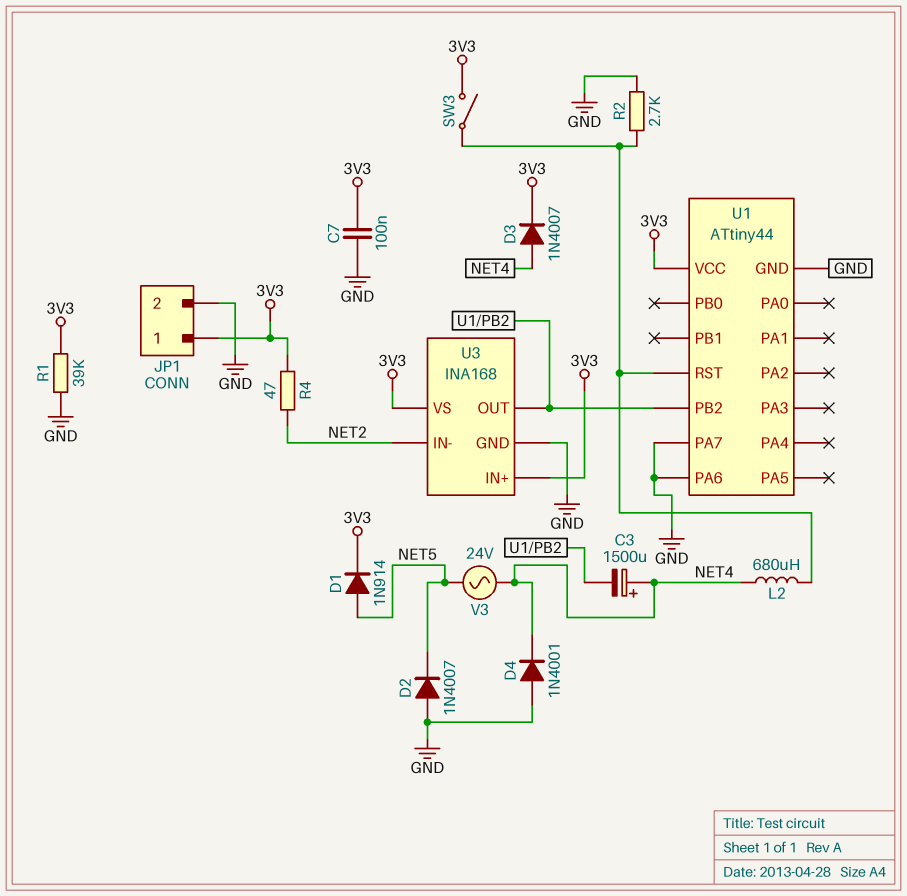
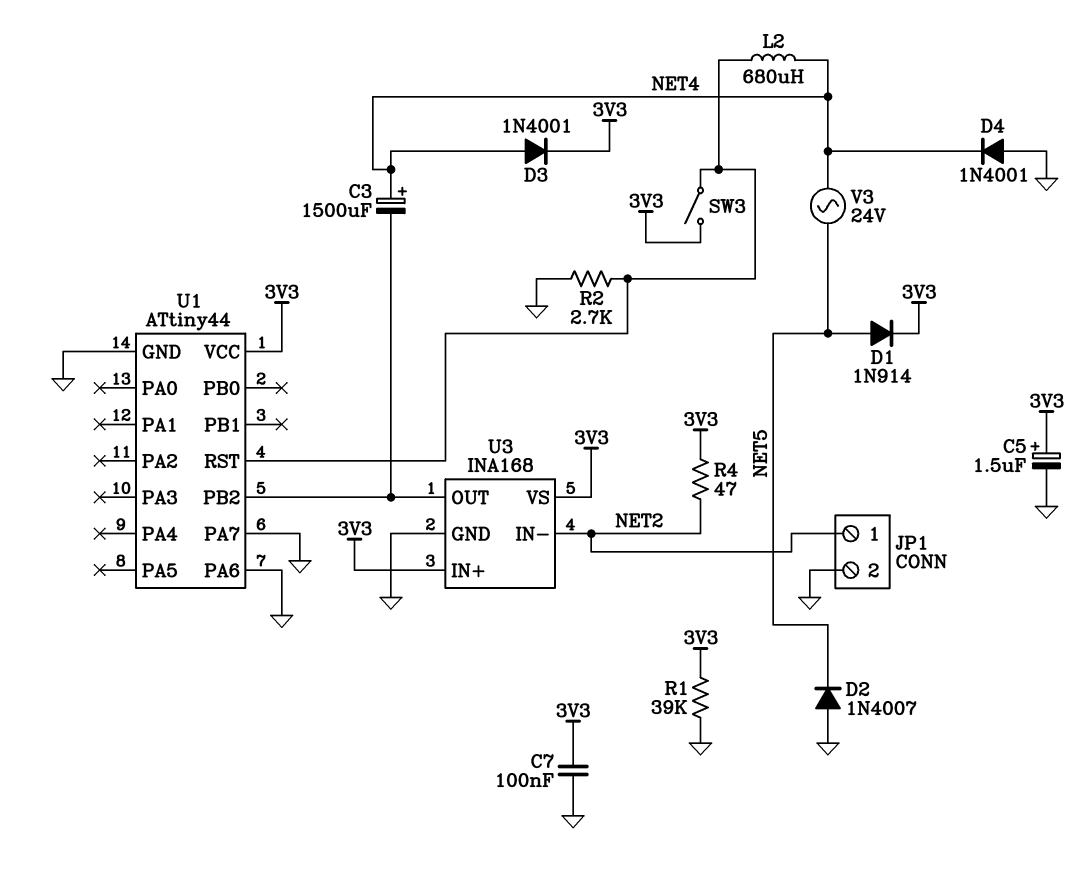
C5: none -> 1.5uF (plus 3V3, minus GND)
D3: diode 1N4007 (A NET4, K 3V3) -> diode 1N4001 (A NET4, K 3V3)
JP1 pin 1: 3V3 -> NET2

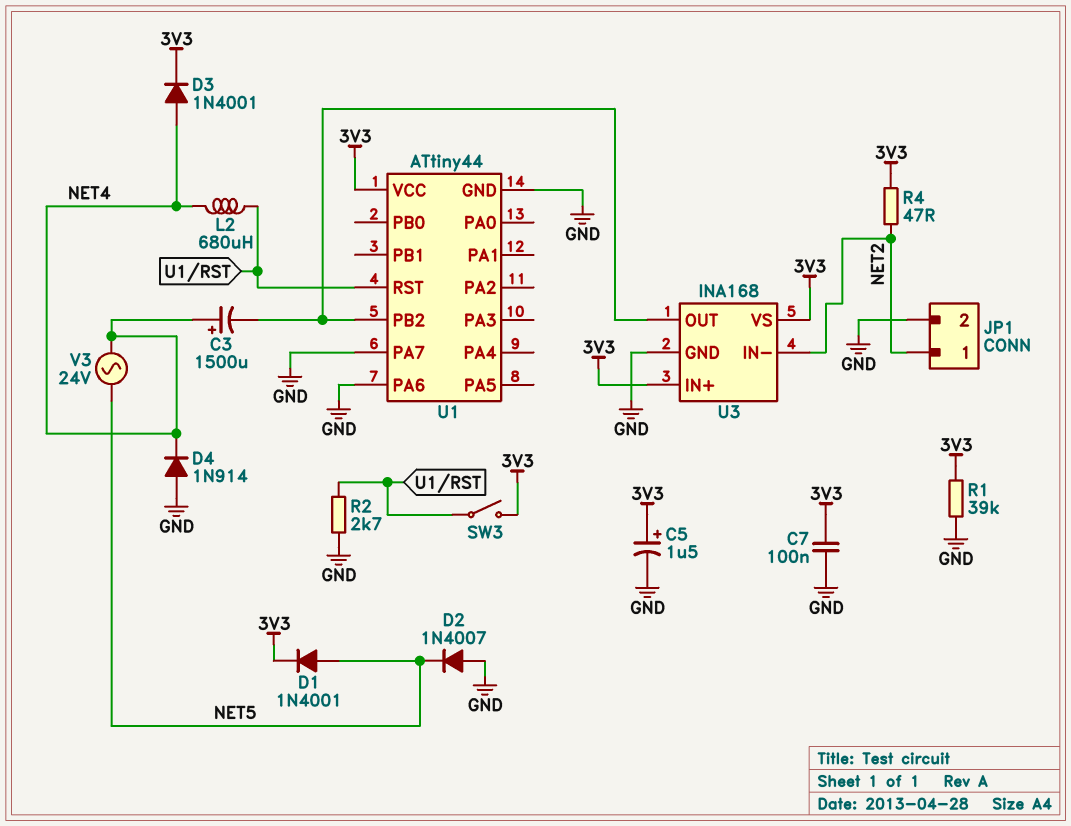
D1: diode 1N914 (A NET5, K 3V3) -> diode 1N4001 (A NET5, K 3V3)
D4: diode 1N4001 (A GND, K NET4) -> diode 1N914 (A GND, K NET4)

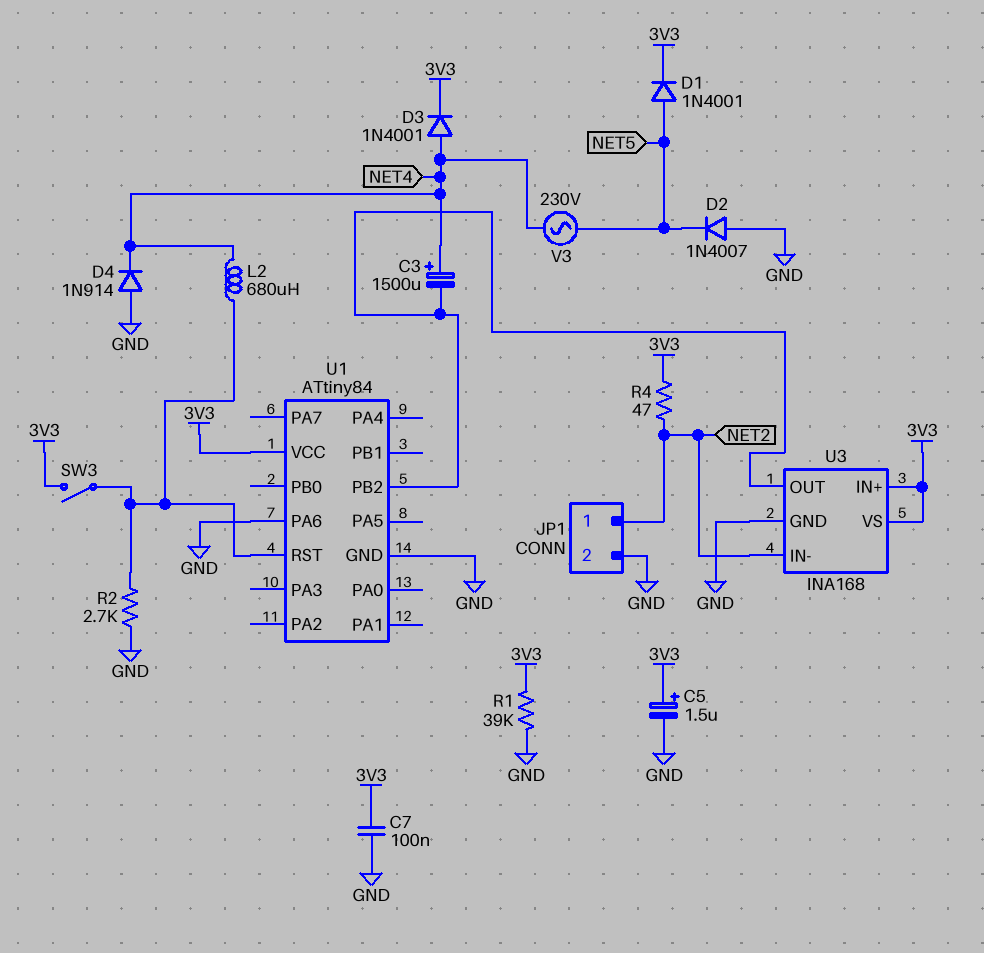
U1: ATtiny44 -> ATtiny84
U1 pin PA7: GND -> none
V3: AC 24V (NET4, NET5) -> AC 230V (NET4, NET5)

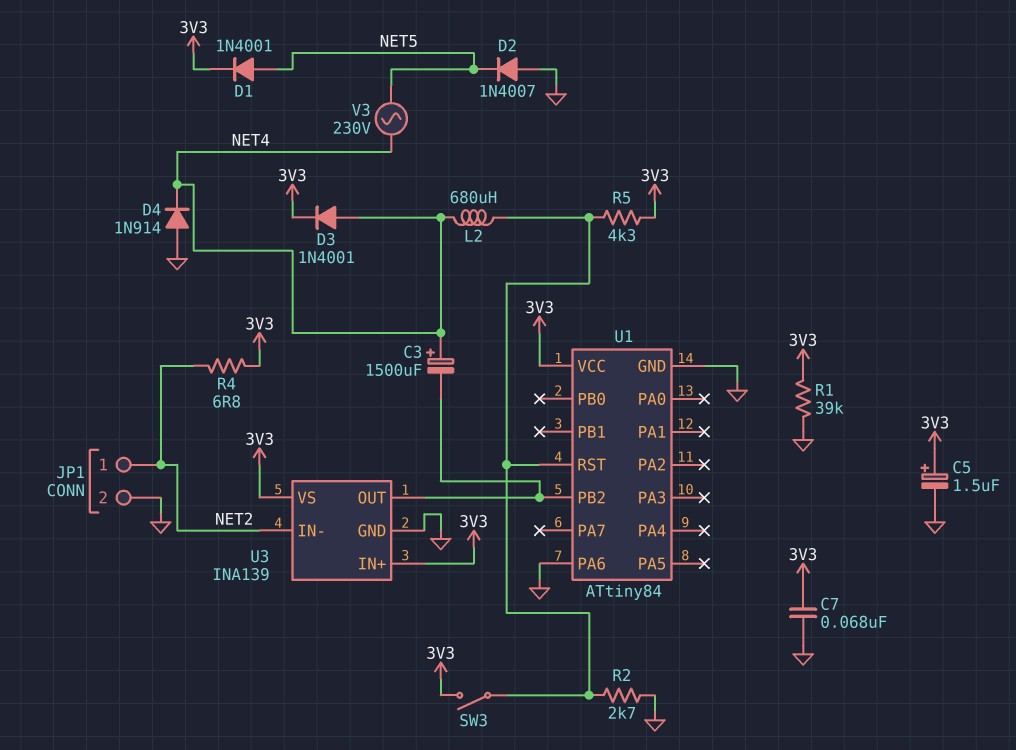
C7: 100nF (3V3, GND) -> 68nF (3V3, GND)
R4: 47 (3V3, NET2) -> 6.8 (3V3, NET2)
R5: none -> 4.3k (3V3, U1/RST)
U3: INA168 -> INA139

